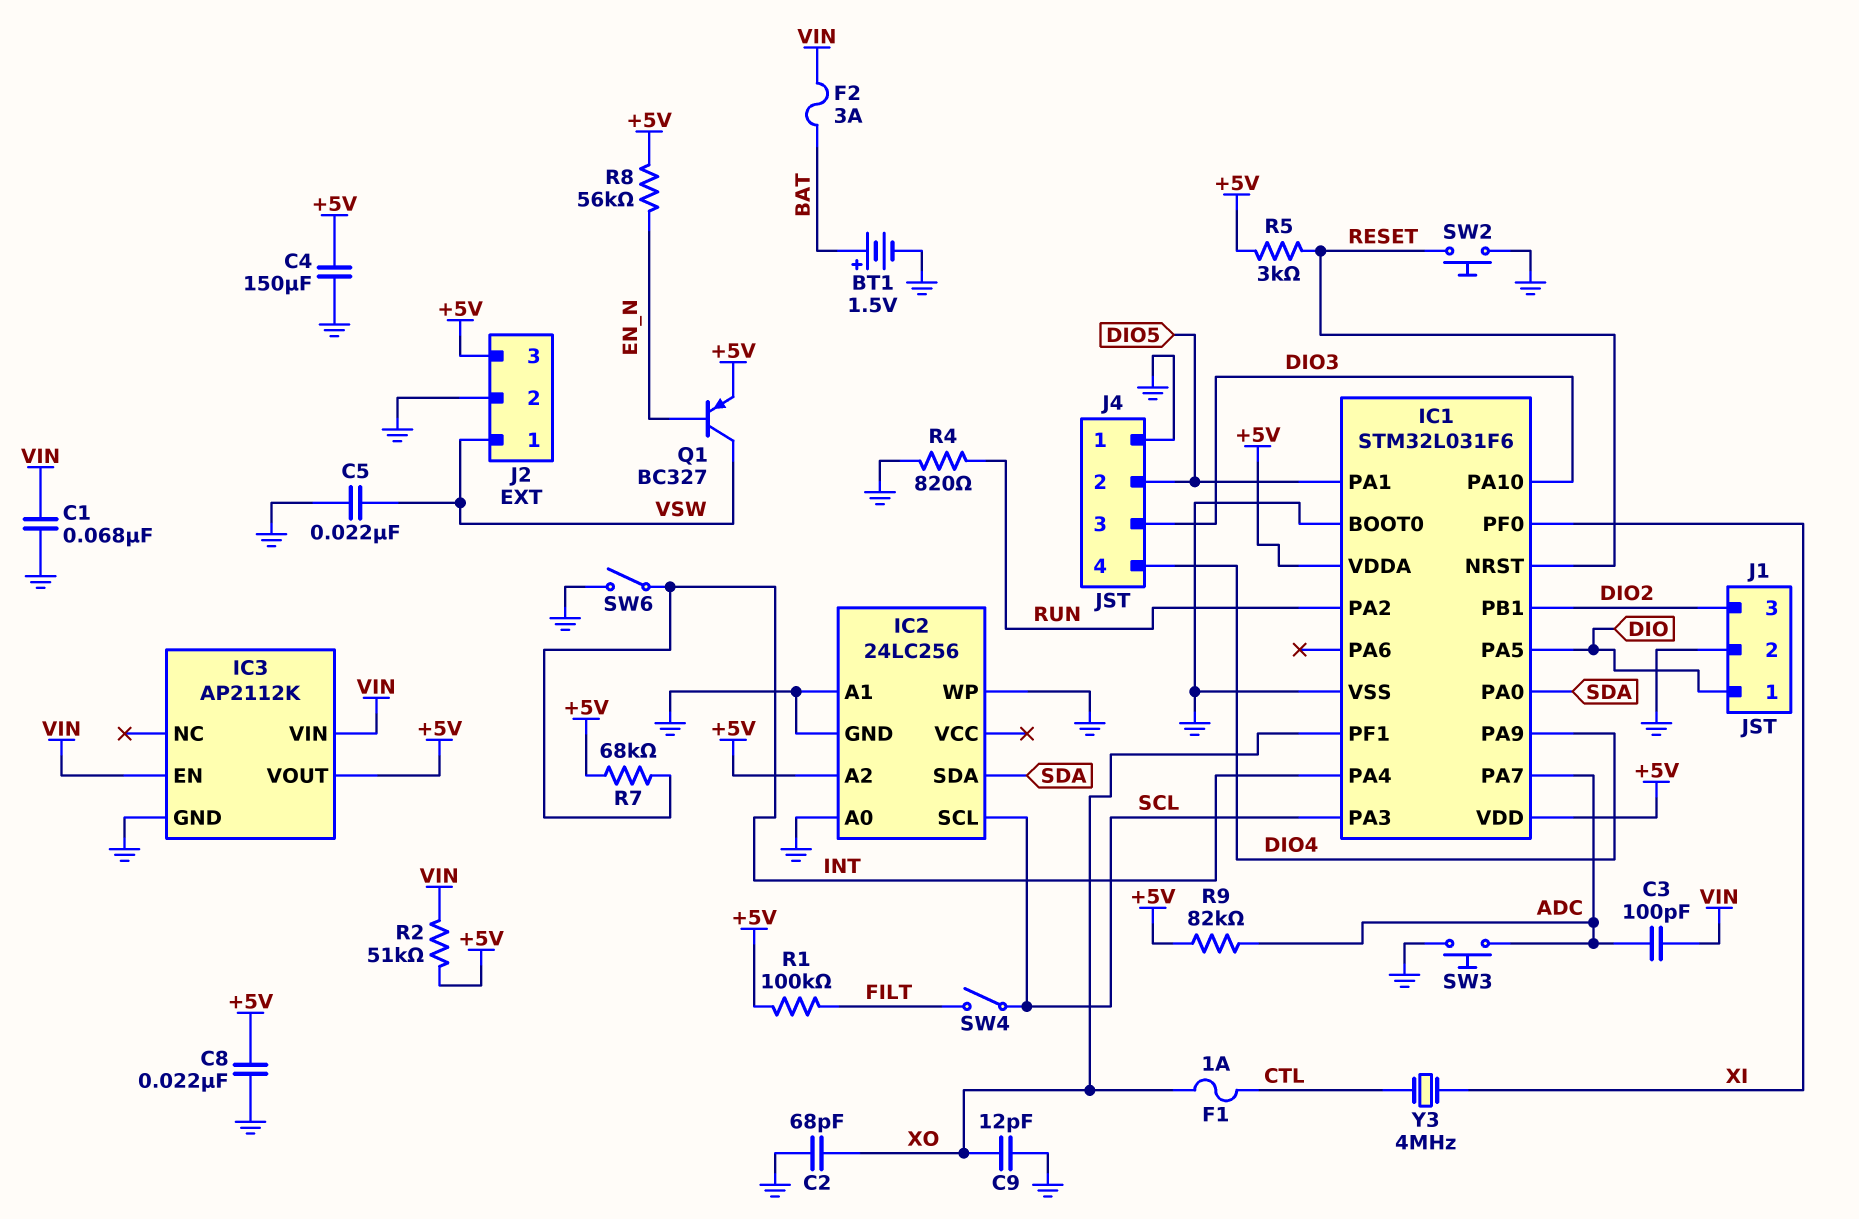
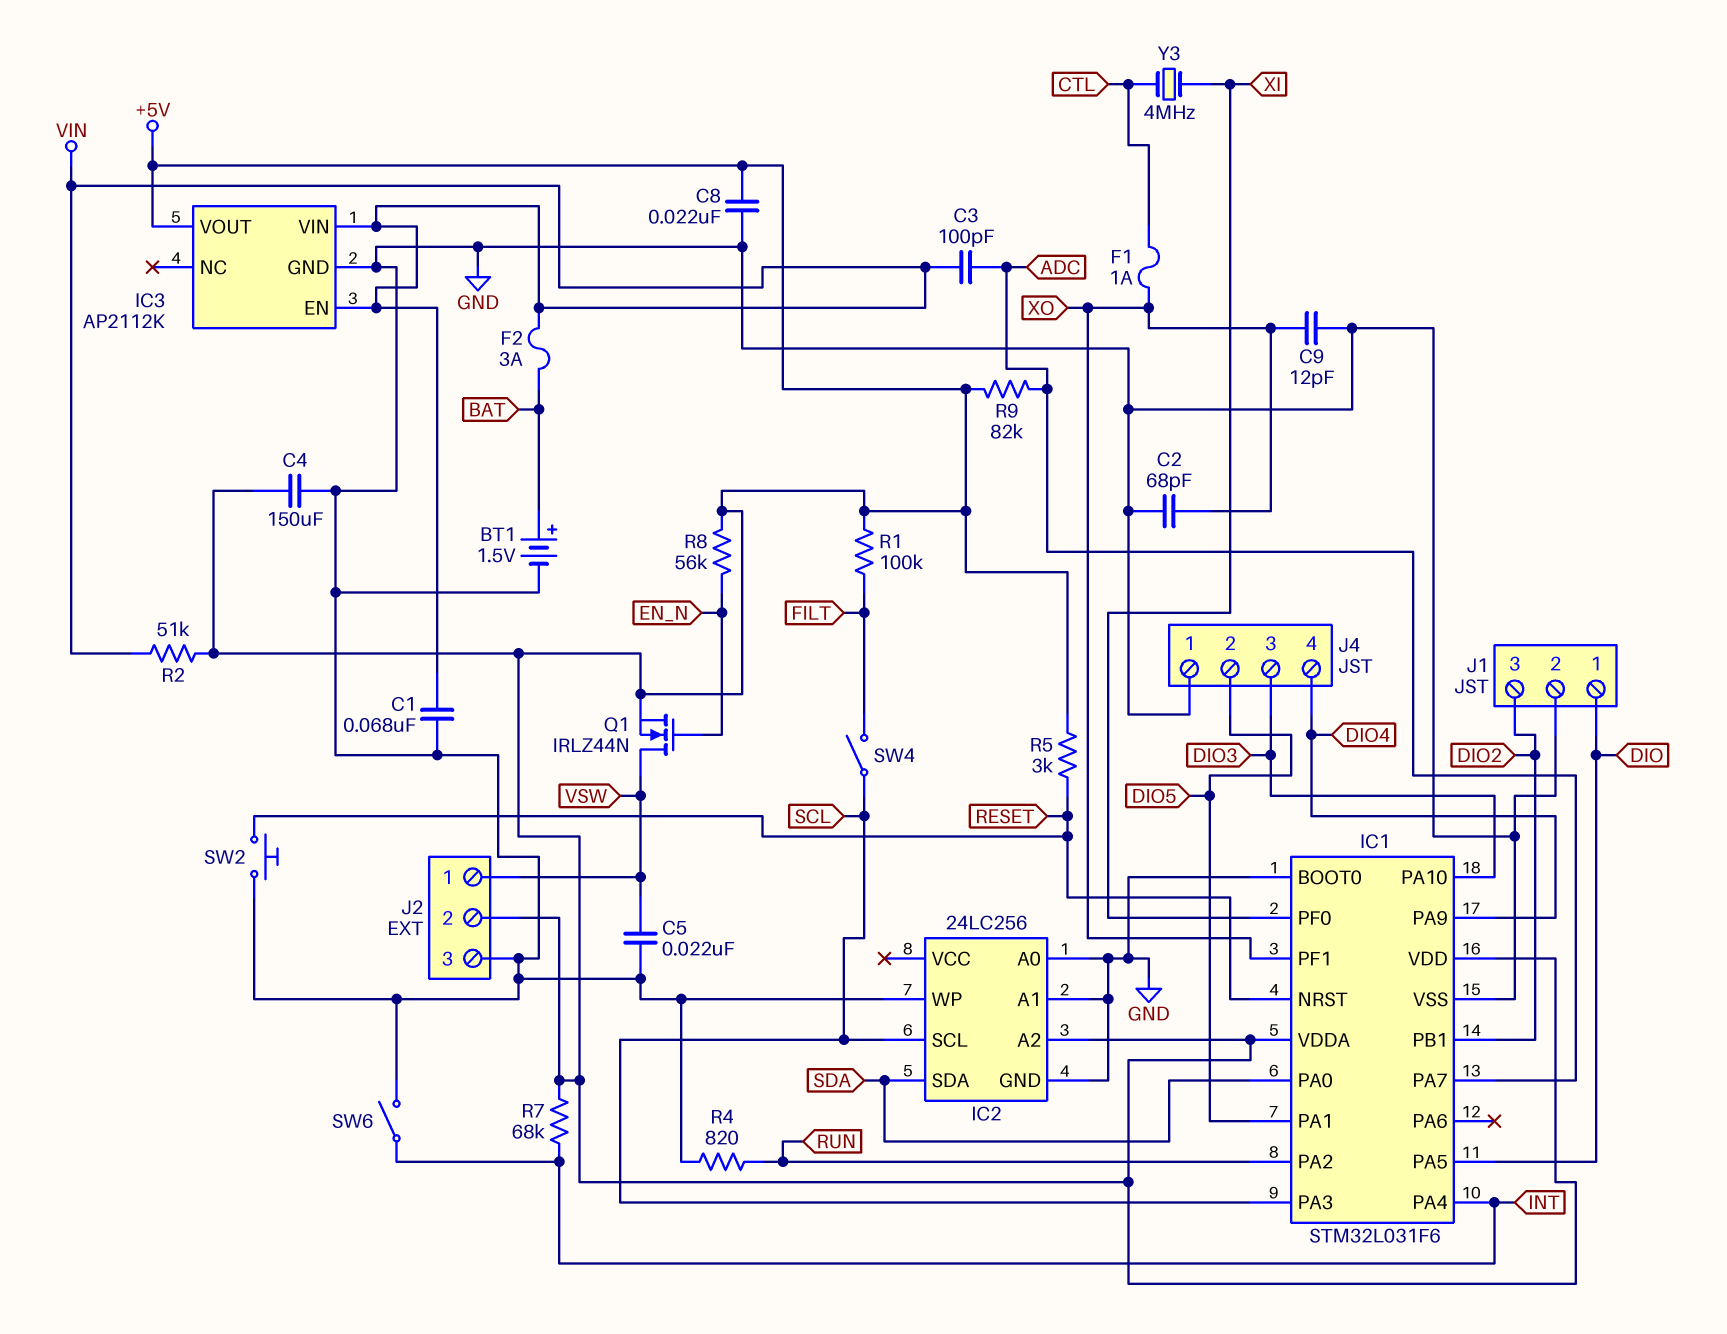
J2 pin 2: GND -> +5V
J2 pin 3: +5V -> GND
Q1: PNP BC327 (B EN_N, C VSW, E +5V) -> NMOS IRLZ44N (G EN_N, D VSW, S +5V)
SW3: button (ADC, GND) -> none

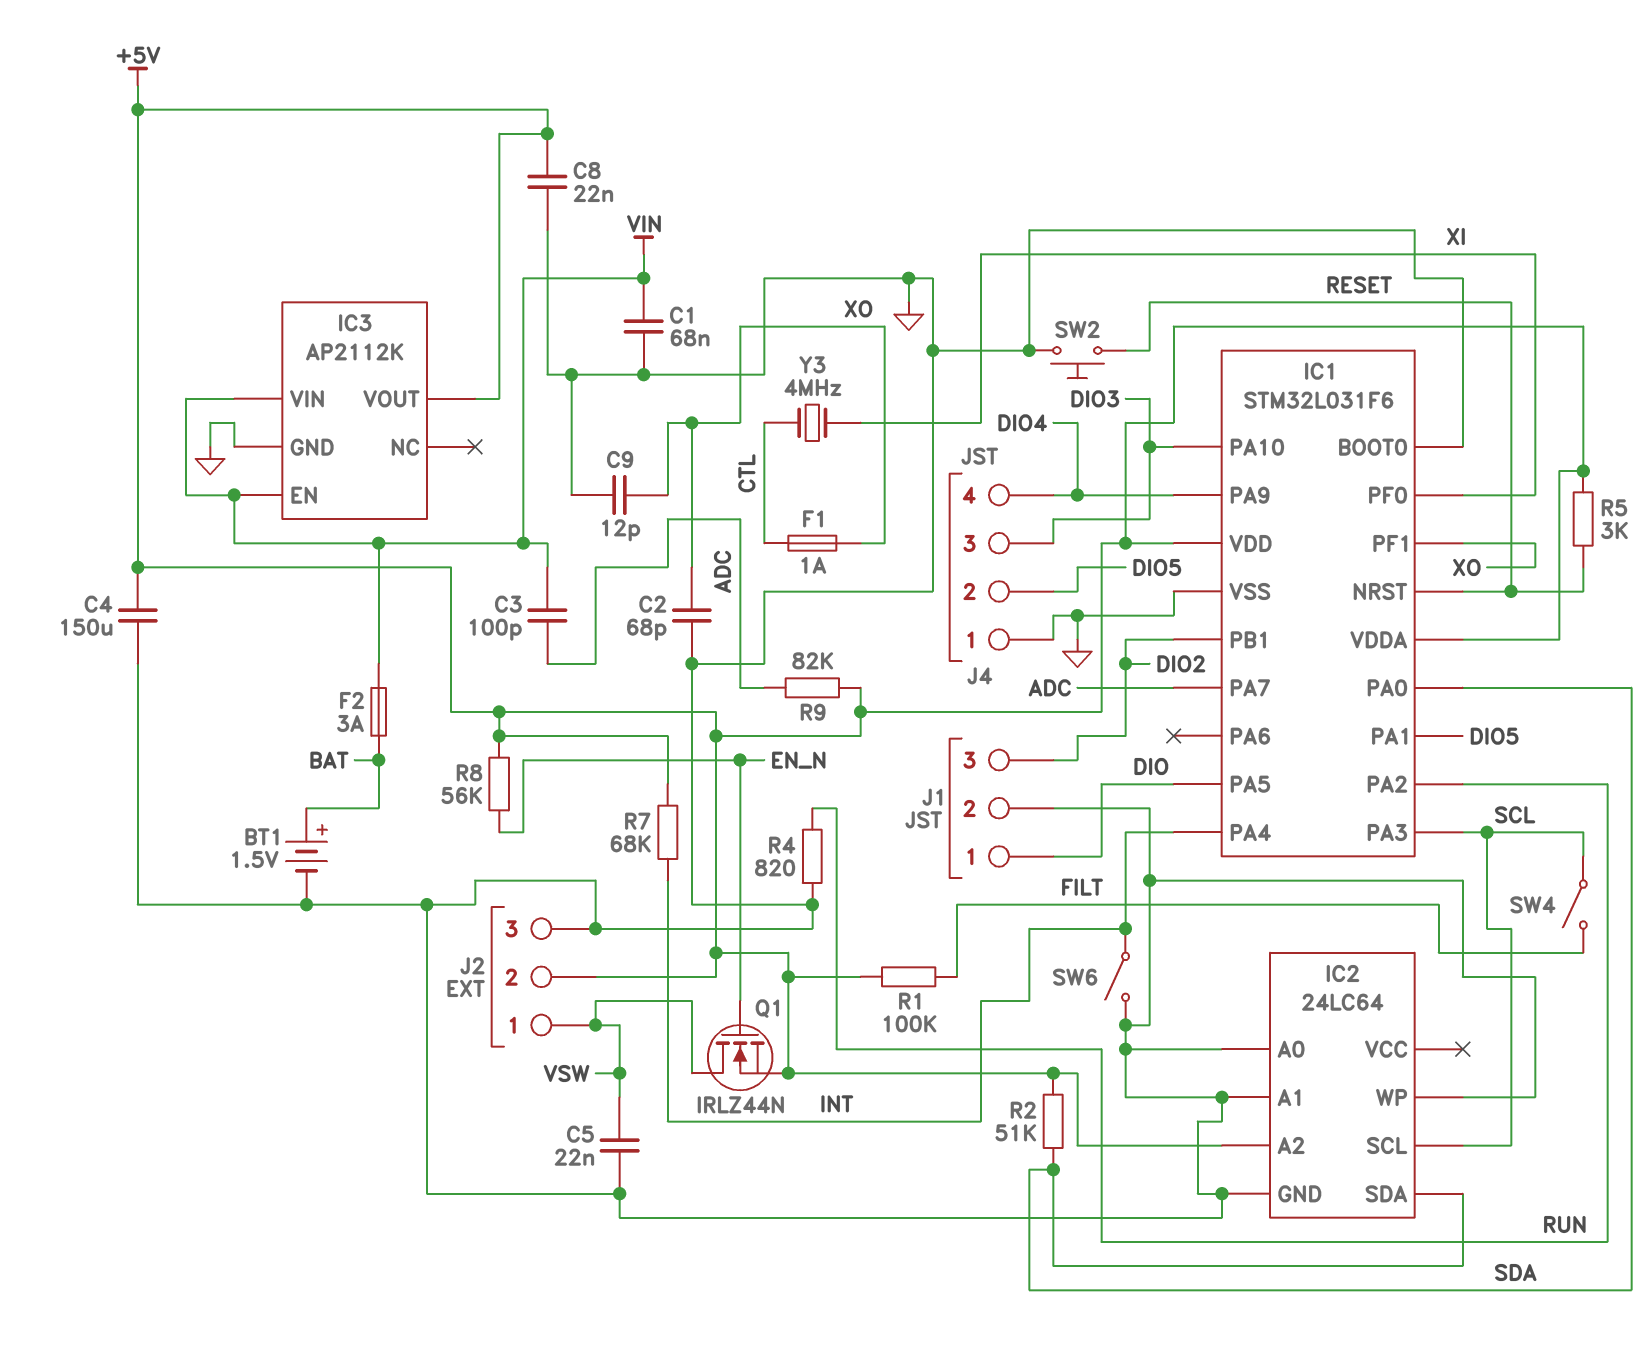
IC2: 24LC256 -> 24LC64
R2: 51k (+5V, VIN) -> 51k (+5V, SDA)

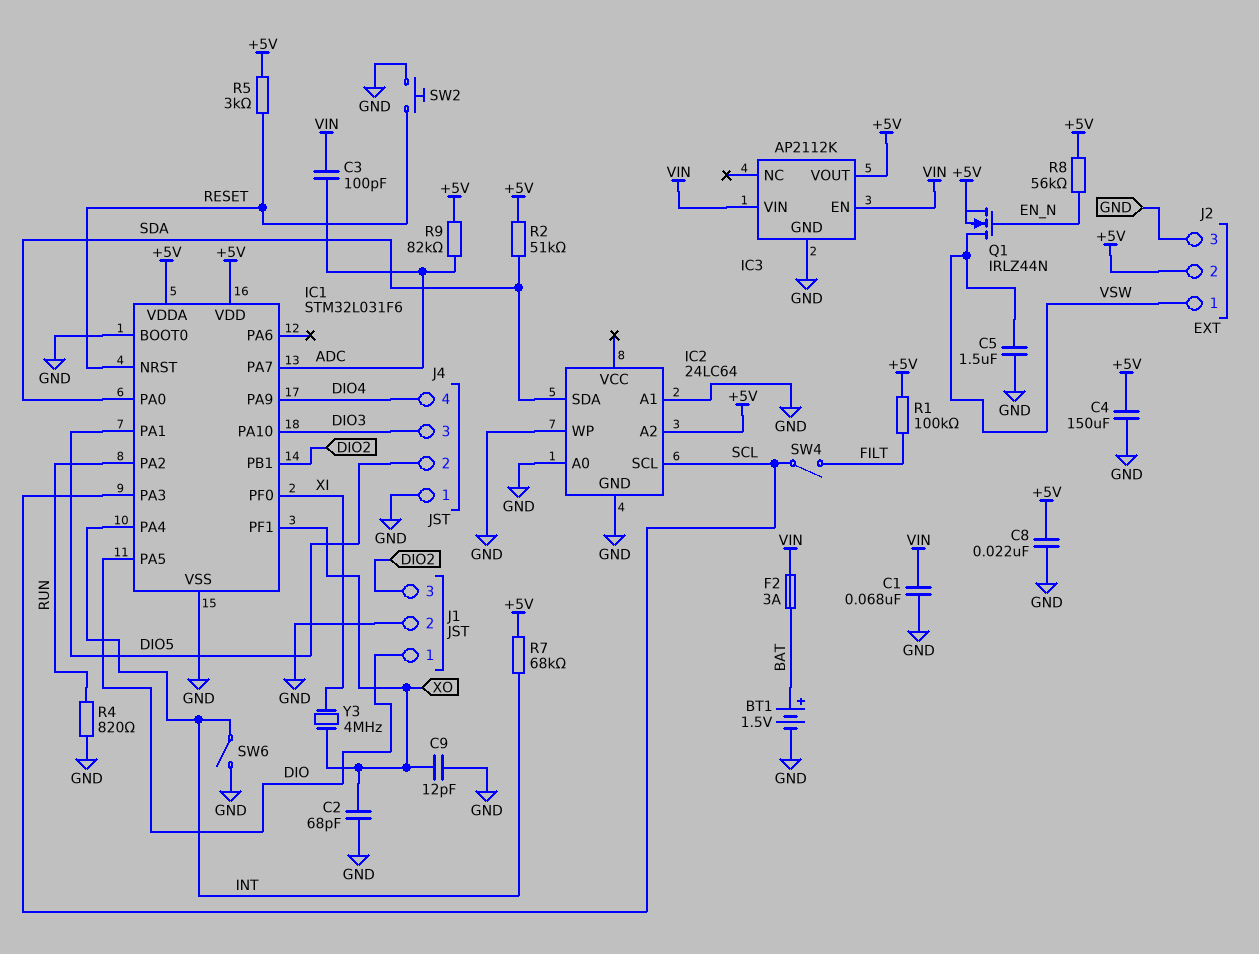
C5: 22nF (GND, VSW) -> 1.5uF (GND, VSW)
F1: 1A (CTL, XO) -> none
Y3: 4MHz (CTL, XI) -> 4MHz (XI, XO)

